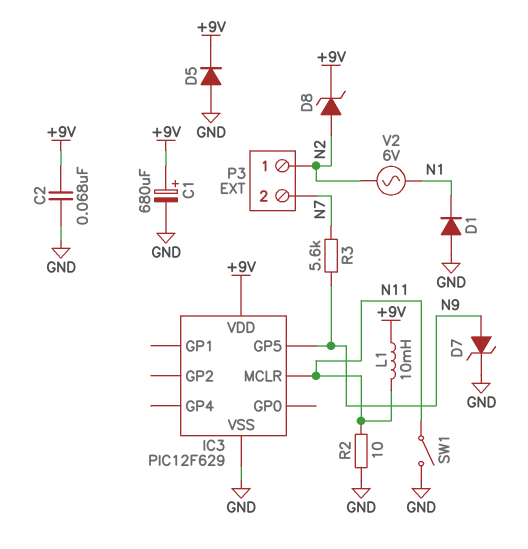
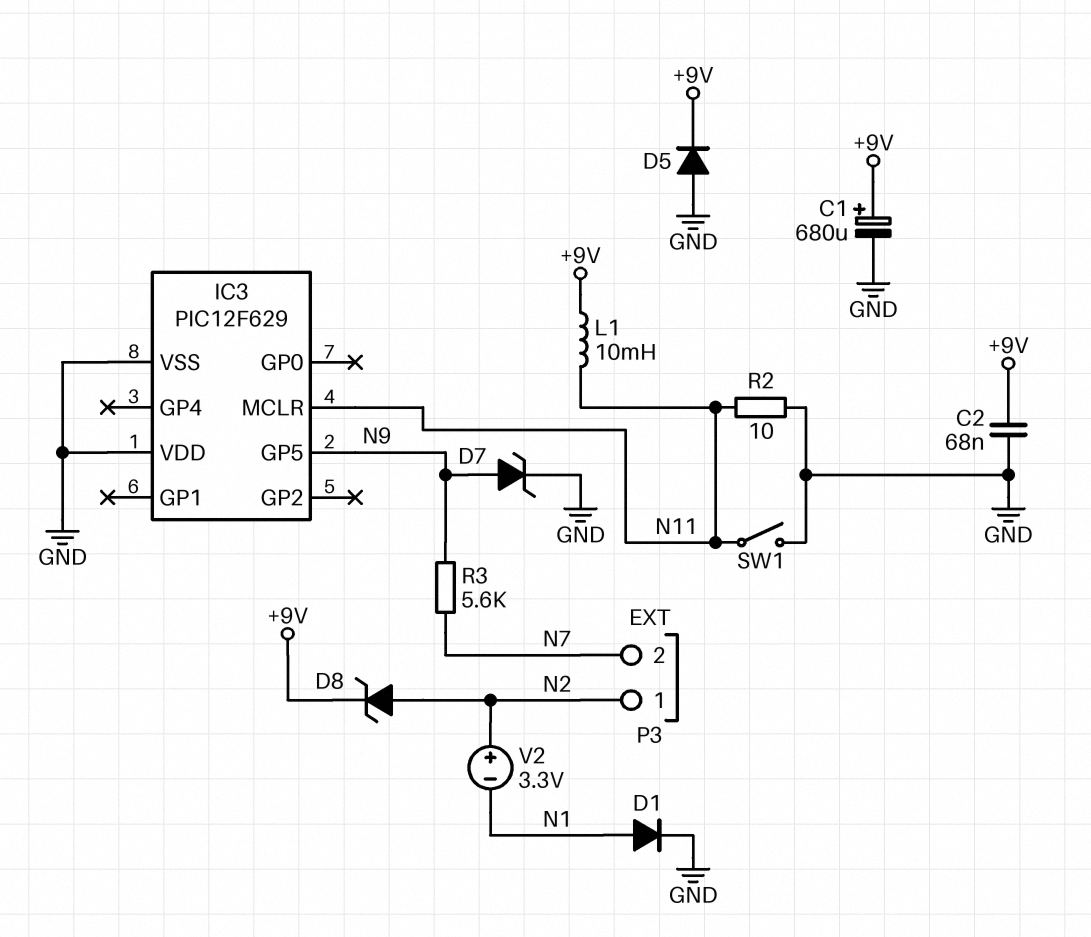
D1: diode (A GND, K N1) -> diode (A N1, K GND)
IC3 pin VDD: +9V -> GND
V2: AC 6V (N1, N2) -> 3.3V (plus N2, minus N1)

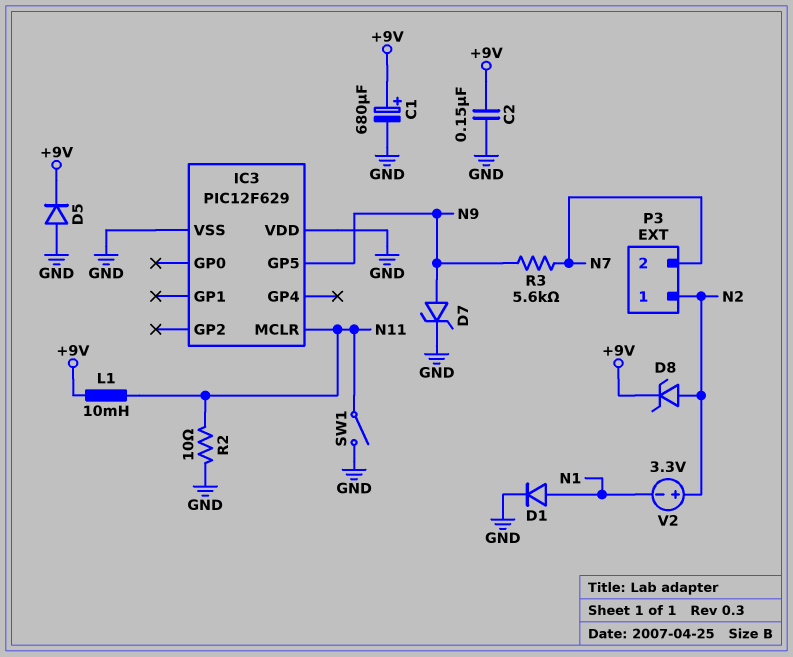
C2: 68nF (+9V, GND) -> 150nF (+9V, GND)

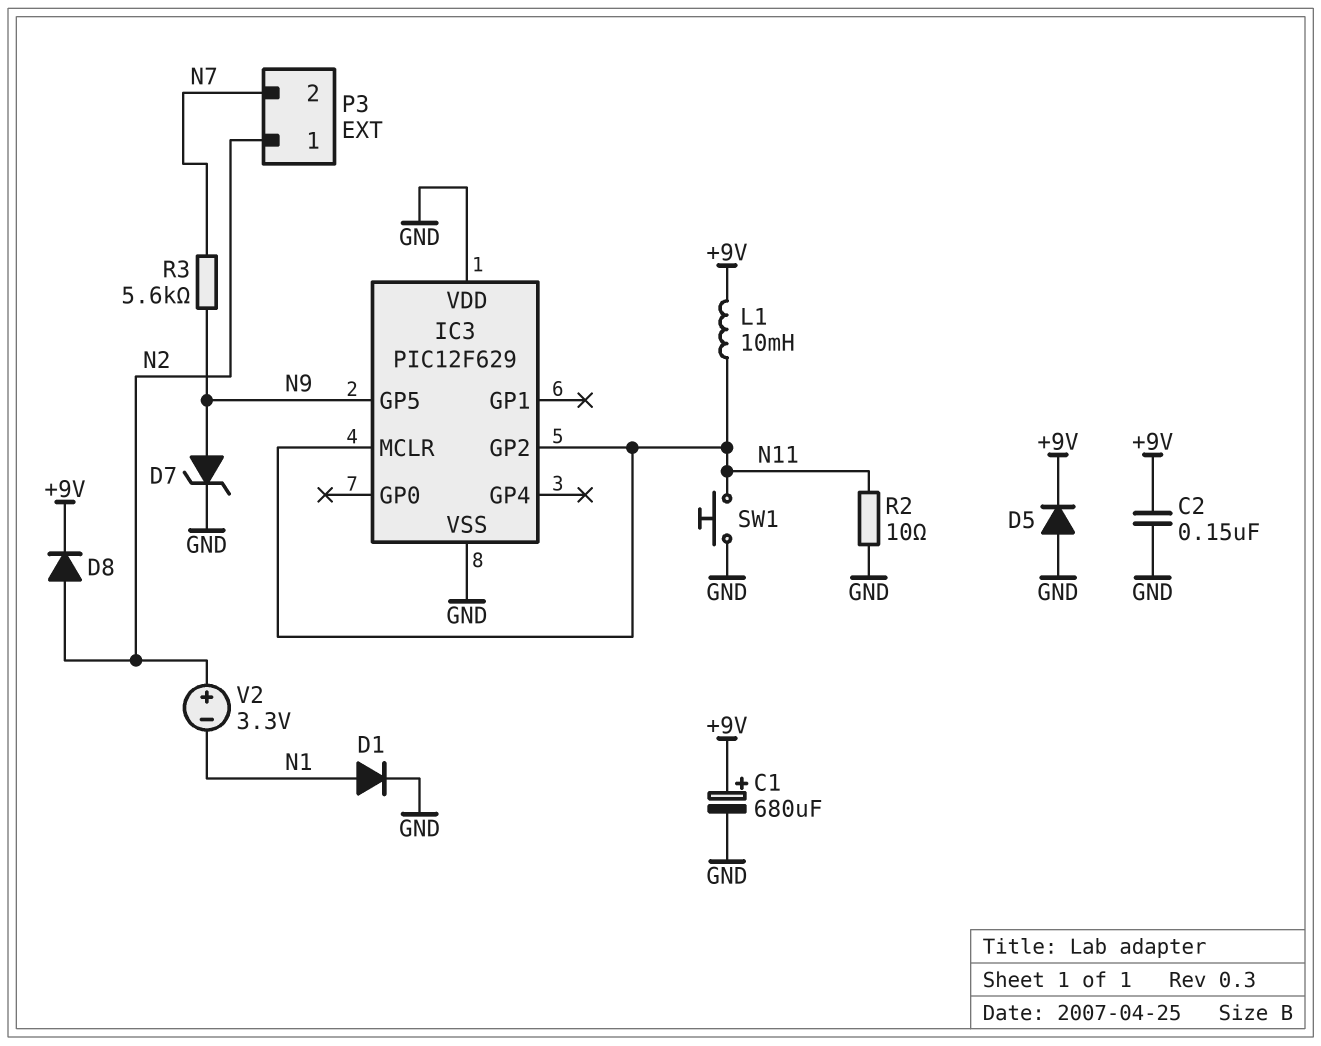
D8: zener (A N2, K +9V) -> diode (A N2, K +9V)
IC3 pin GP2: none -> N11
SW1: switch (GND, N11) -> button (GND, N11)

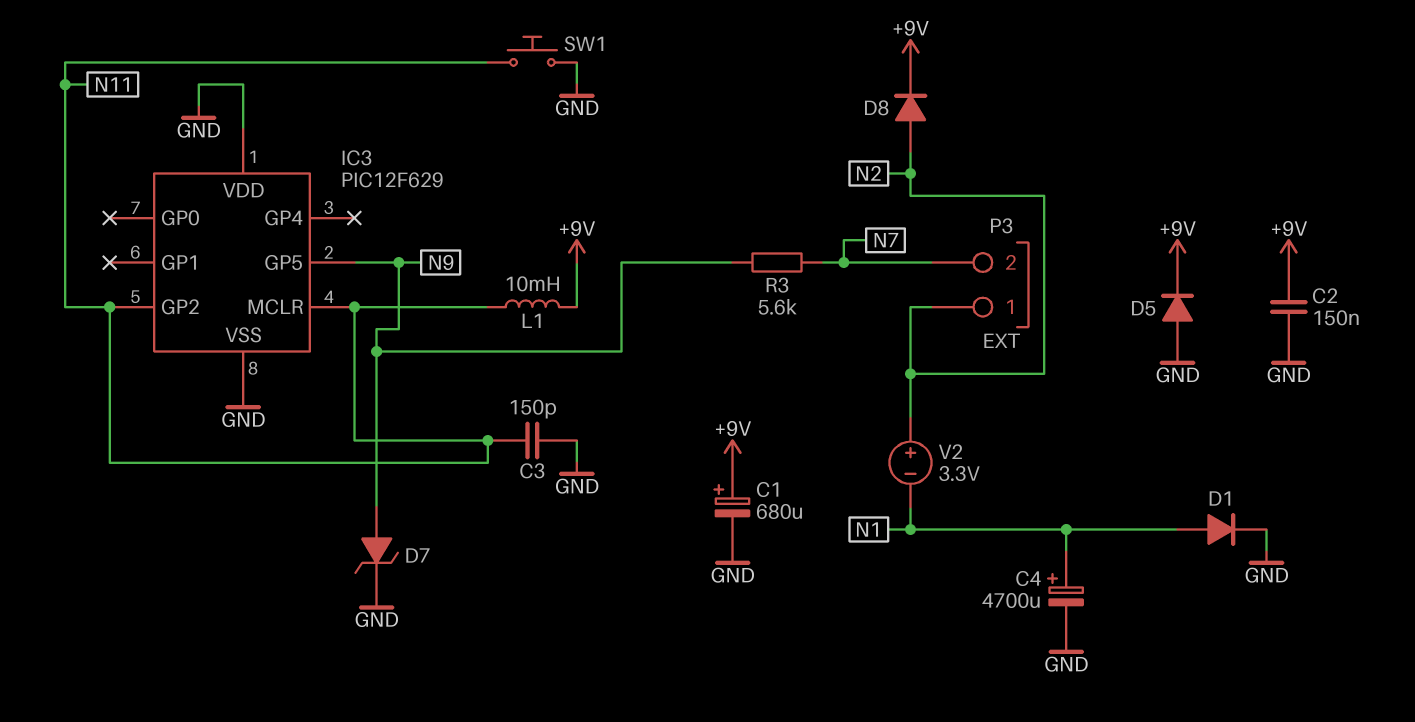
C3: none -> 150pF (GND, N11)
C4: none -> 4700uF (plus N1, minus GND)
R2: 10 (GND, N11) -> none

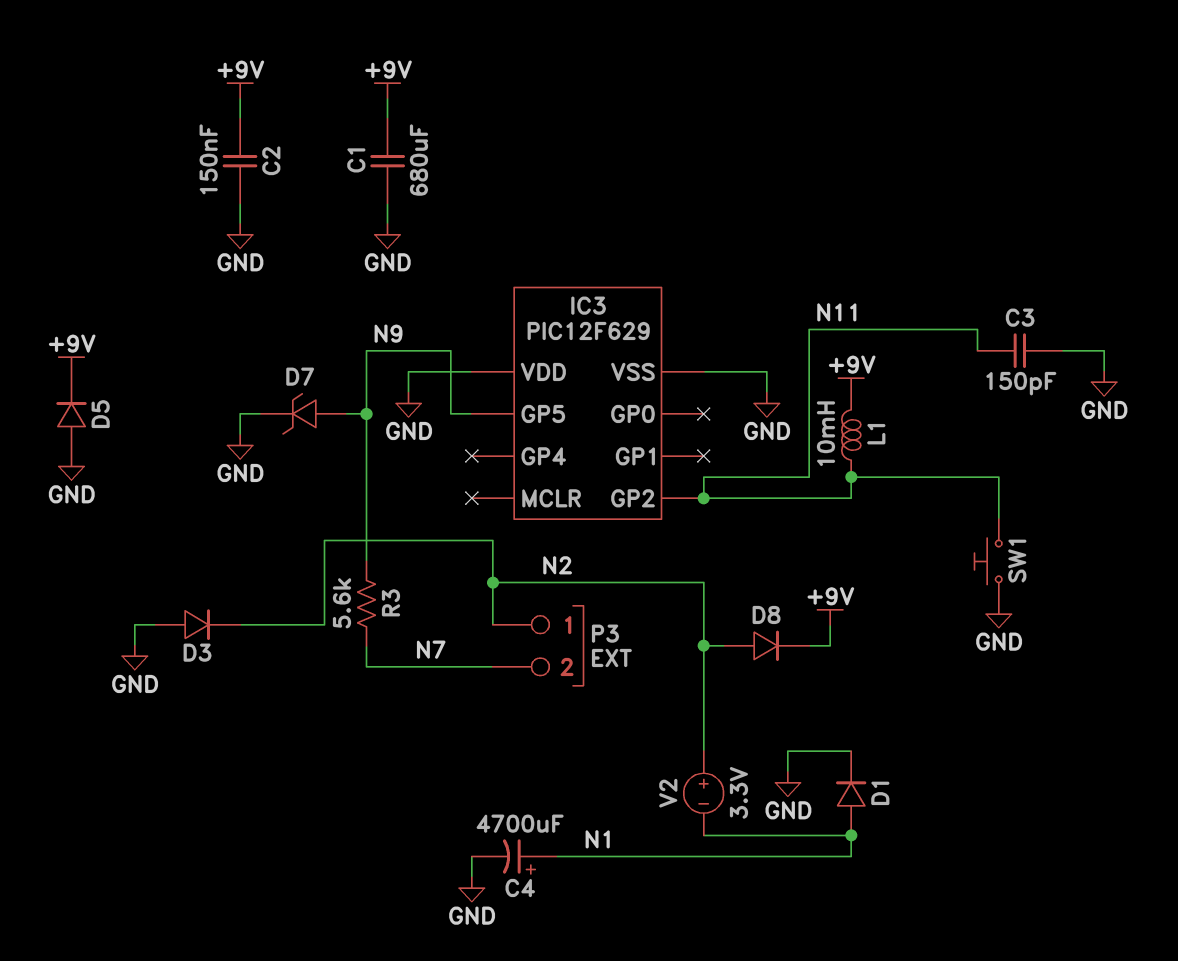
C1: 680uF (plus +9V, minus GND) -> 680uF (+9V, GND)
D3: none -> diode (A GND, K N2)
IC3 pin MCLR: N11 -> none

